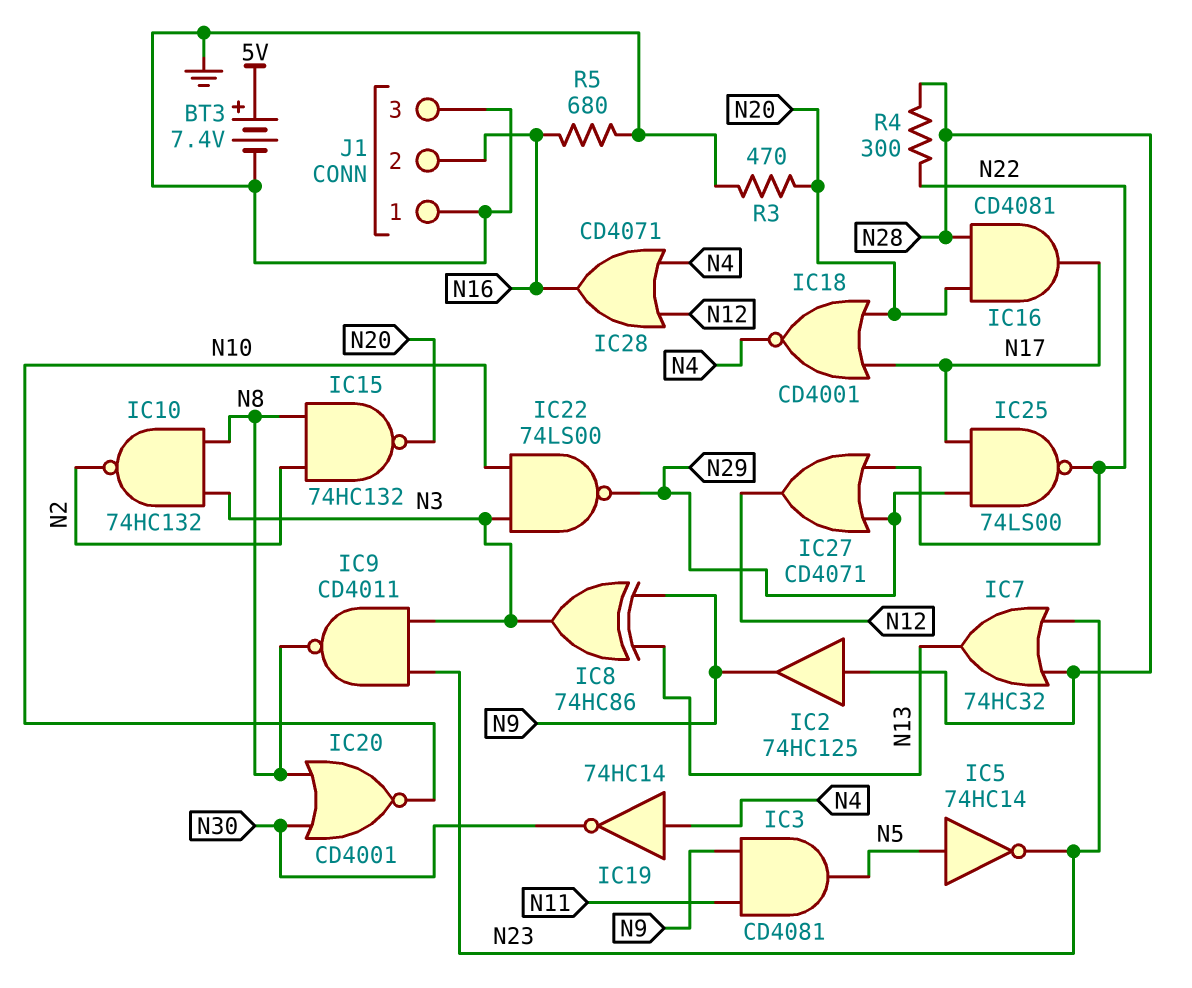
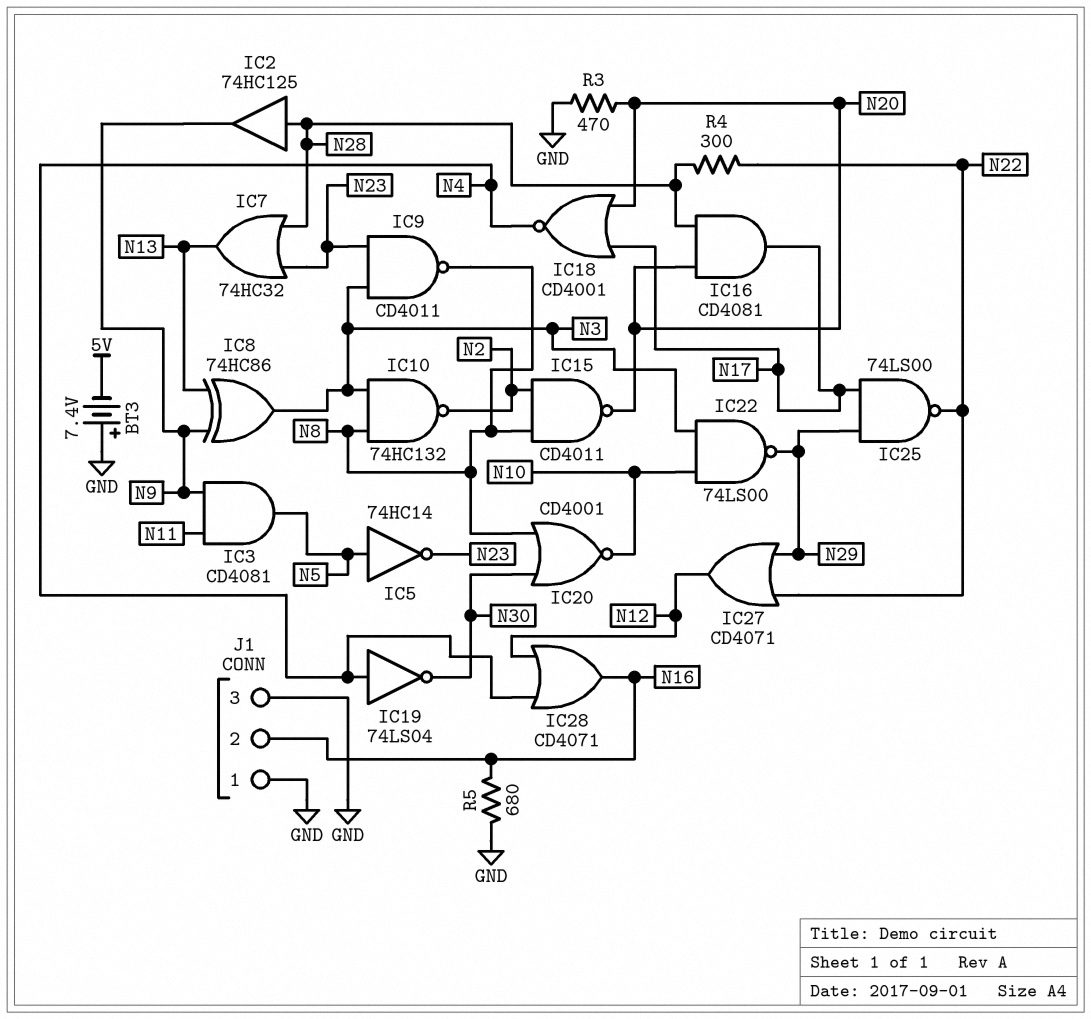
BT3: 7.4V (plus 5V, minus GND) -> 7.4V (plus GND, minus 5V)
IC15: NAND 74HC132 (in N2, in N8, out N20) -> NAND CD4011 (in N2, in N8, out N20)
IC19: NOT 74HC14 (in N4, out N30) -> NOT 74LS04 (in N4, out N30)

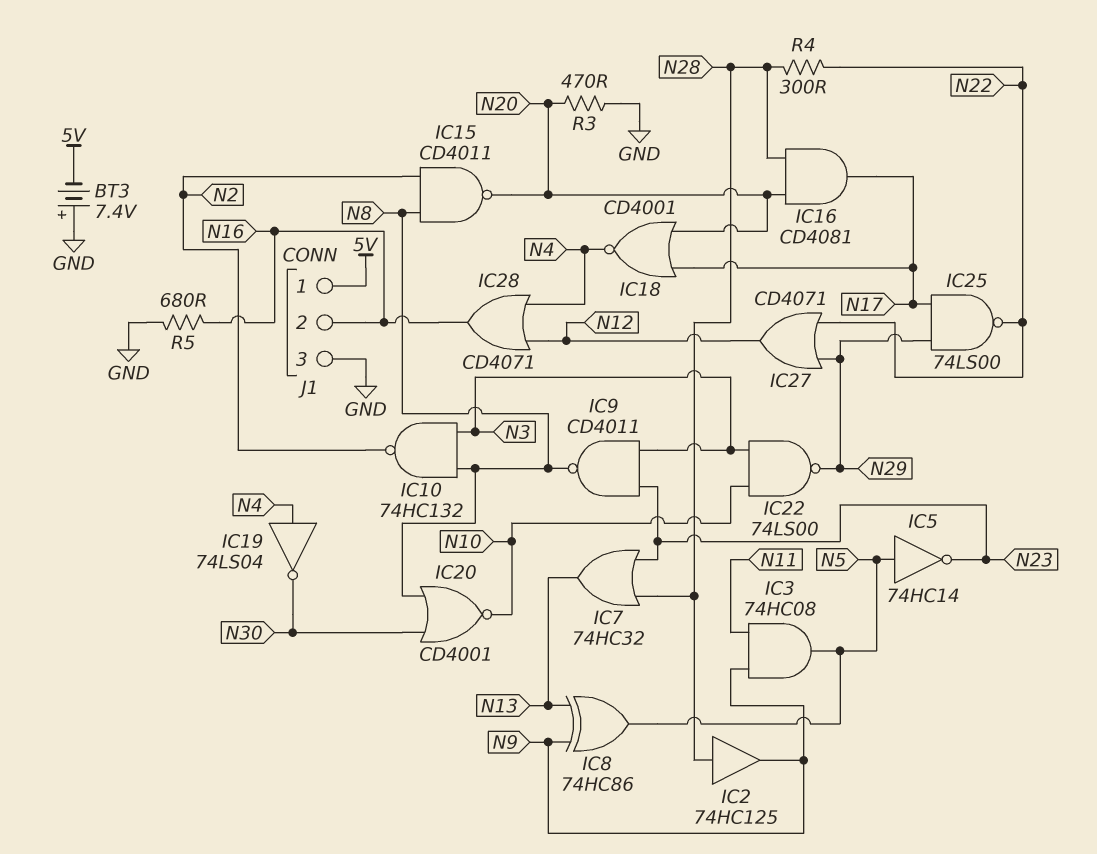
IC3: AND CD4081 (in N9, in N11, out N5) -> AND 74HC08 (in N9, in N11, out N5)
IC8: XOR 74HC86 (in N9, in N13, out N3) -> XOR 74HC86 (in N9, in N13, out N5)
J1 pin 1: GND -> 5V

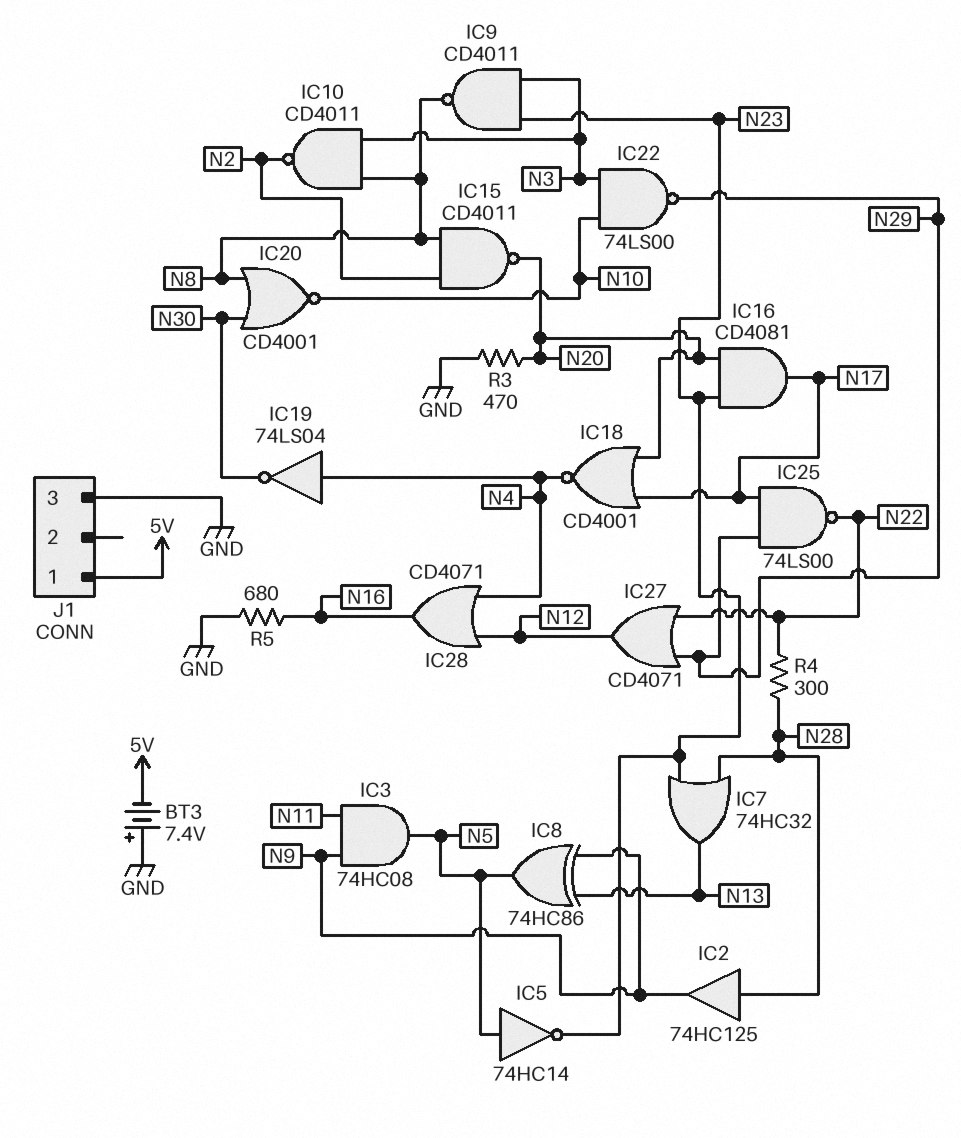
IC10: NAND 74HC132 (in N3, in N8, out N2) -> NAND CD4011 (in N3, in N8, out N2)
IC16: AND CD4081 (in N20, in N28, out N17) -> AND CD4081 (in N20, in N23, out N17)
J1 pin 2: N16 -> none

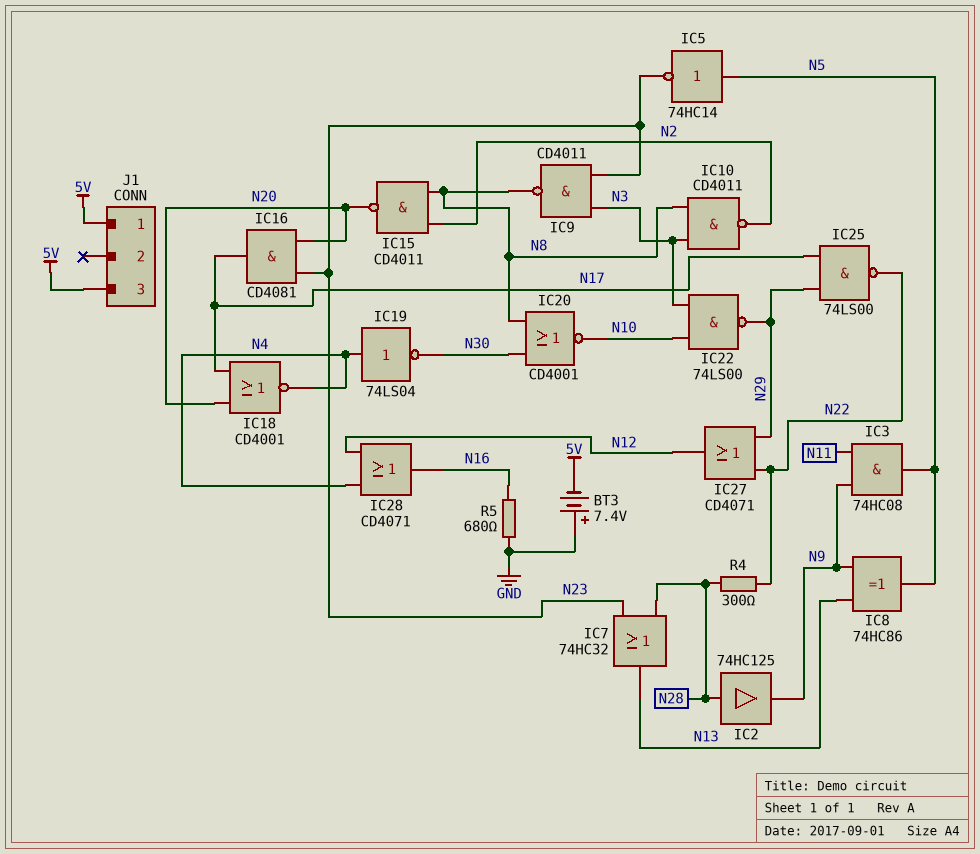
J1 pin 3: GND -> 5V
R3: 470 (GND, N20) -> none

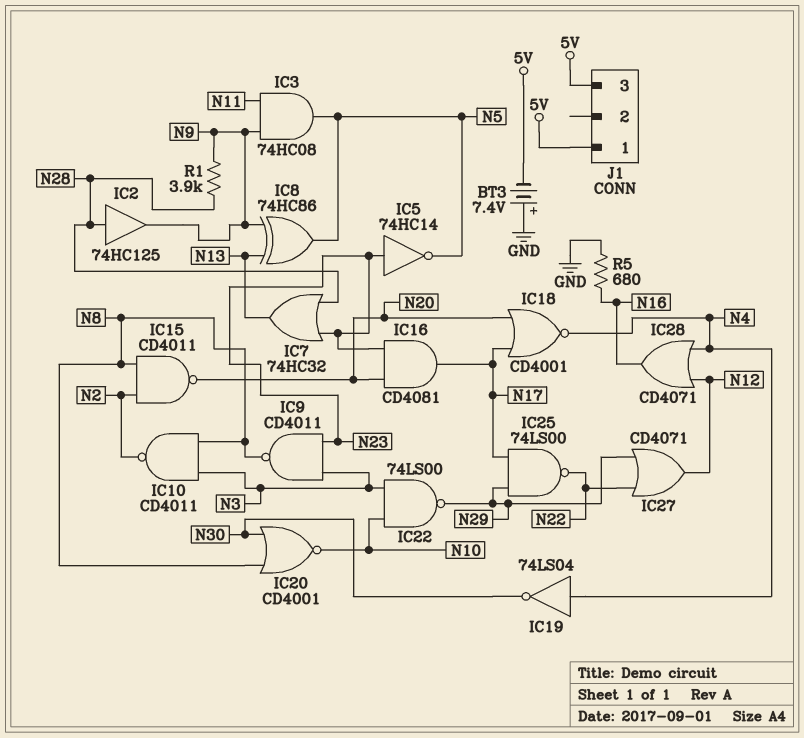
IC5: NOT 74HC14 (in N5, out N23) -> NOT 74HC14 (in N23, out N5)
R1: none -> 3.9k (N9, N28)
R4: 300 (N22, N28) -> none

